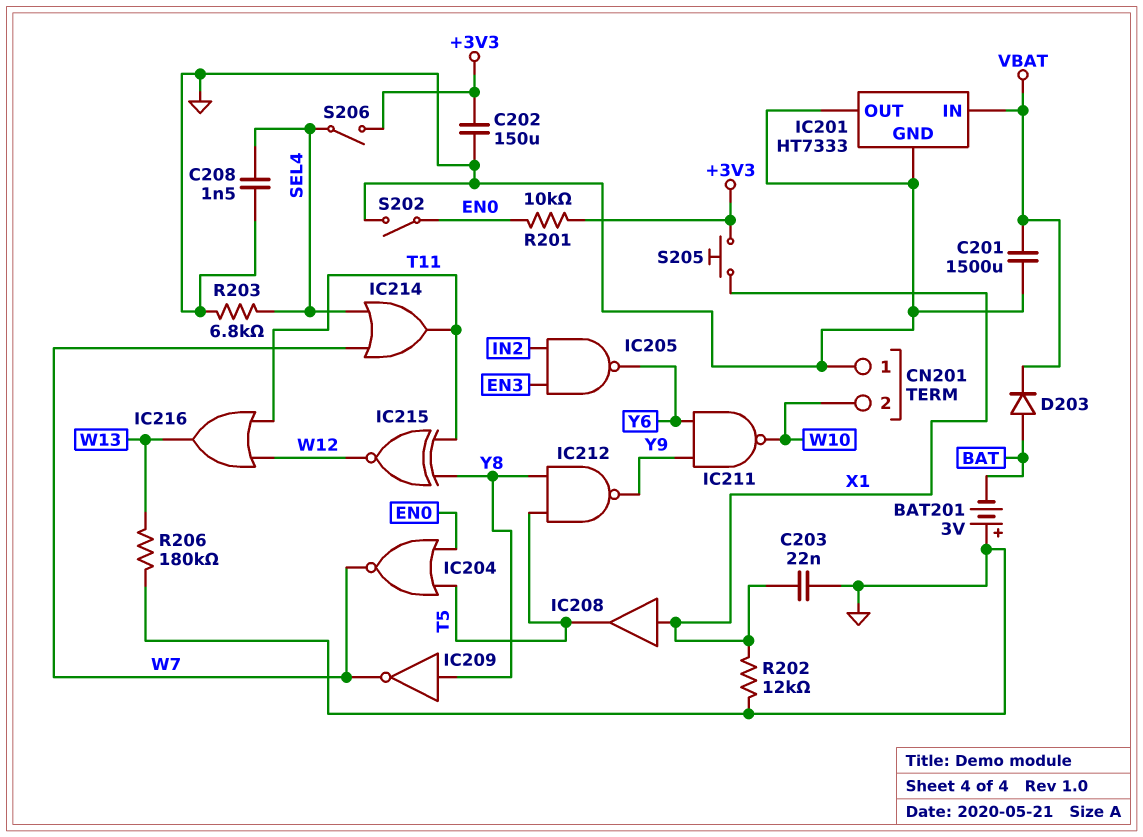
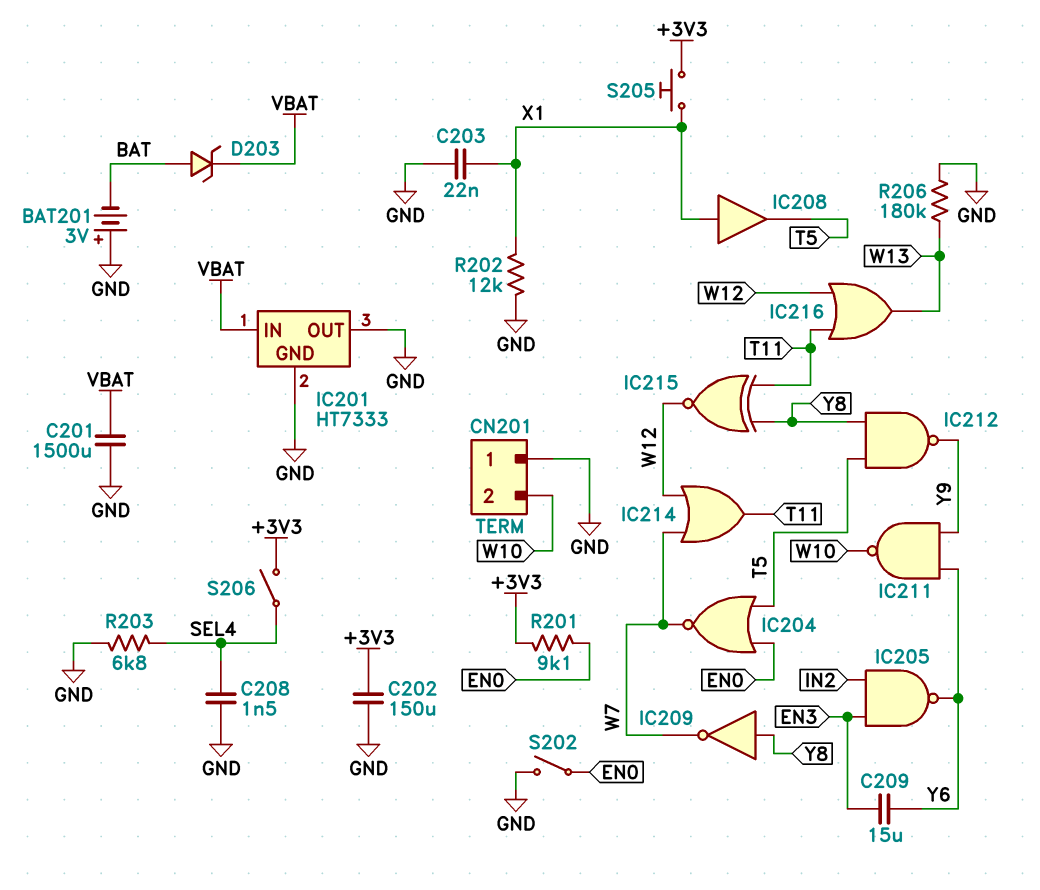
C209: none -> 15uF (EN3, Y6)
D203: diode (A BAT, K VBAT) -> zener (A BAT, K VBAT)
IC214: OR (in SEL4, in W7, out T11) -> OR (in W7, in W12, out T11)
R201: 10k (+3V3, EN0) -> 9.1k (+3V3, EN0)

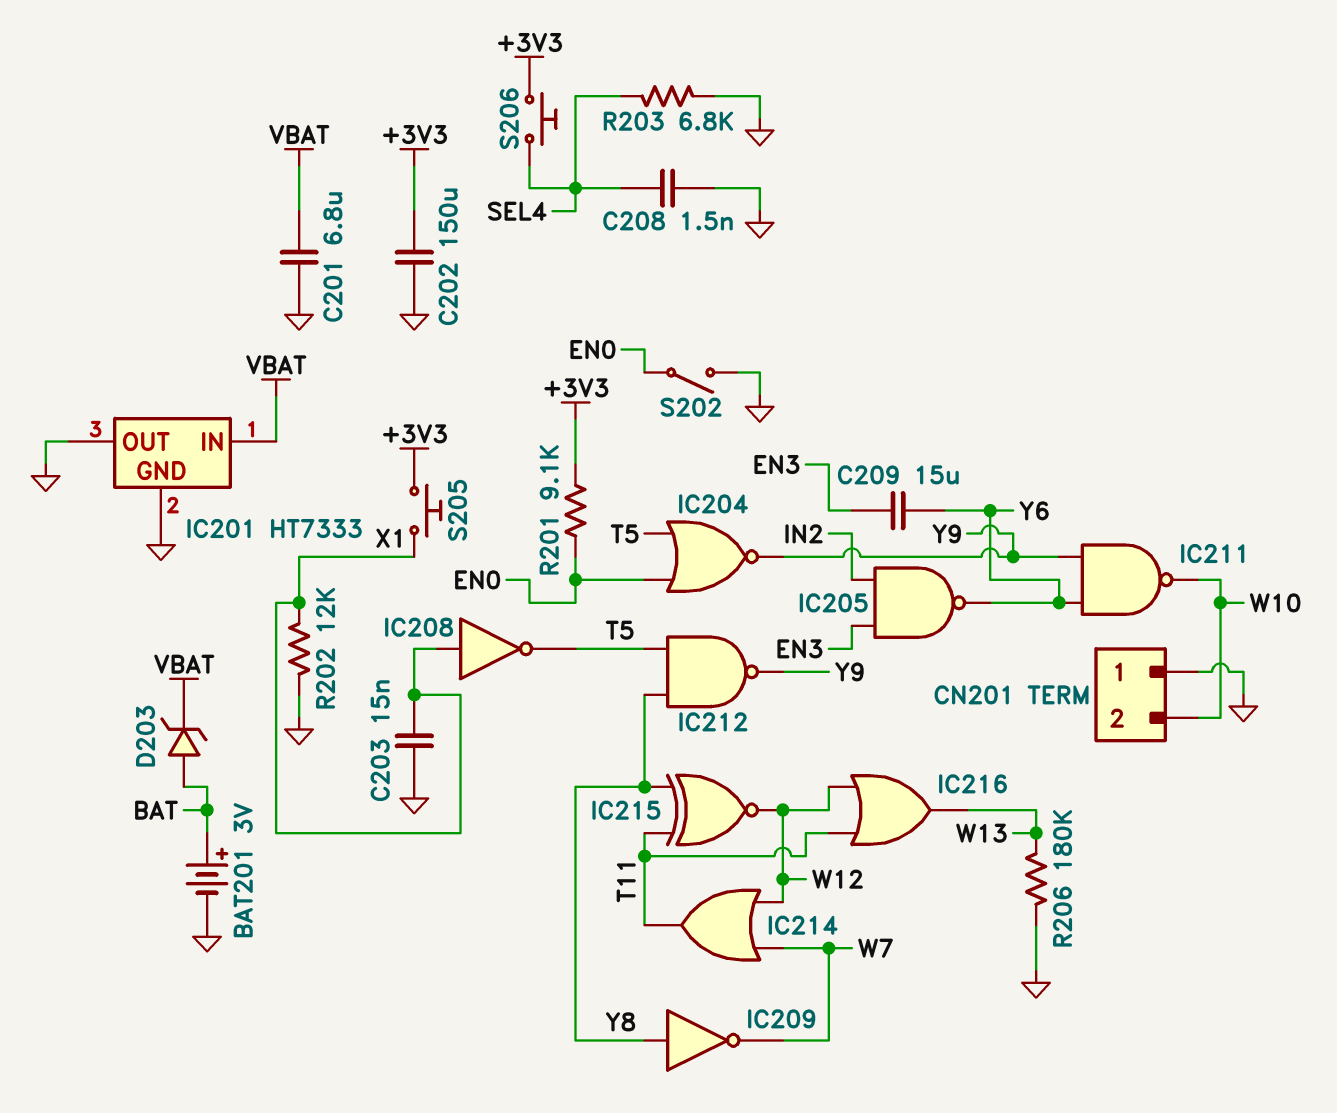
BAT201: 3V (plus GND, minus BAT) -> 3V (plus BAT, minus GND)
C201: 1500uF (GND, VBAT) -> 6.8uF (GND, VBAT)
C203: 22nF (GND, X1) -> 15nF (GND, X1)
IC204: NOR (in EN0, in T5, out W7) -> NOR (in EN0, in T5, out Y9)
IC208: buffer (in X1, out T5) -> NOT (in X1, out T5)
S206: switch (+3V3, SEL4) -> button (+3V3, SEL4)

